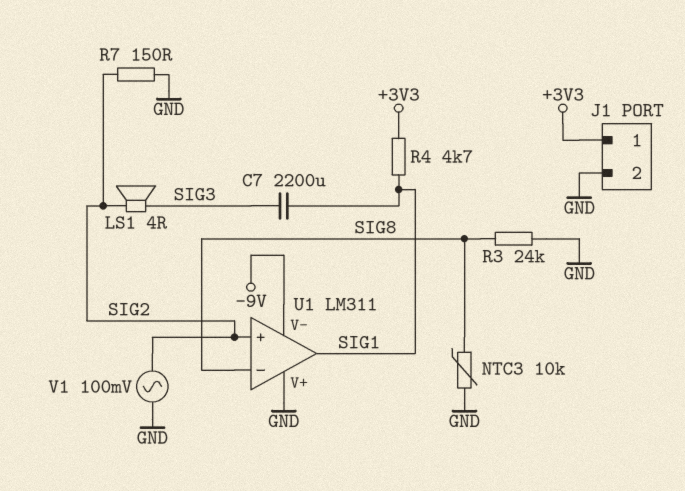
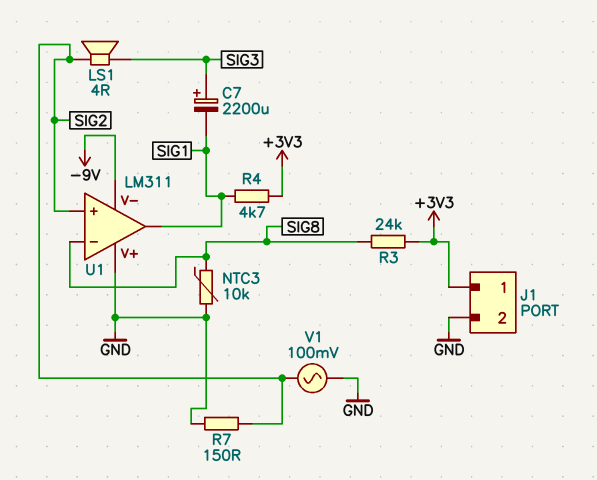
C7: 2200uF (SIG1, SIG3) -> 2200uF (plus SIG3, minus SIG1)
R3: 24k (GND, SIG8) -> 24k (+3V3, SIG8)

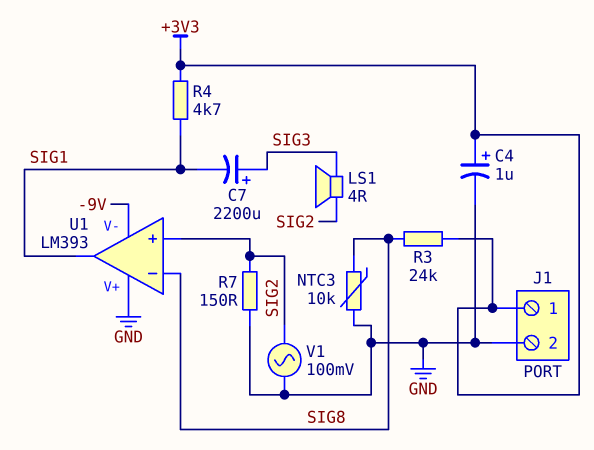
C4: none -> 1uF (plus +3V3, minus GND)
U1: LM311 -> LM393

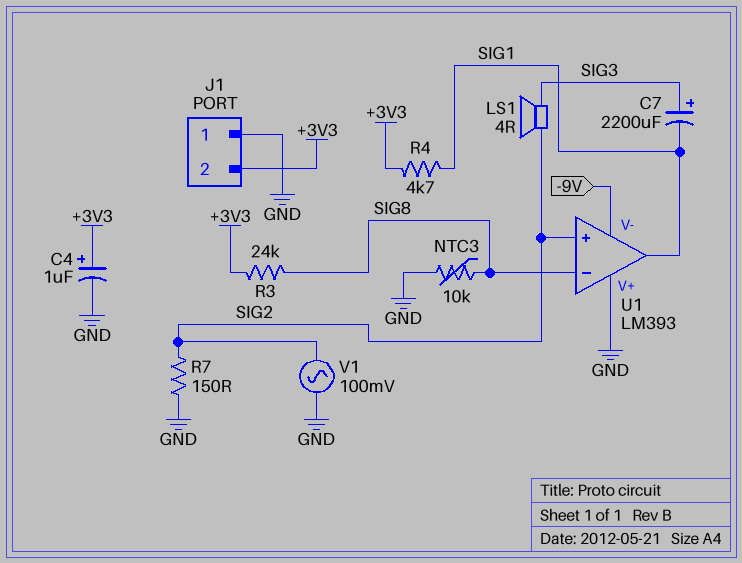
J1 pin 1: +3V3 -> GND
J1 pin 2: GND -> +3V3

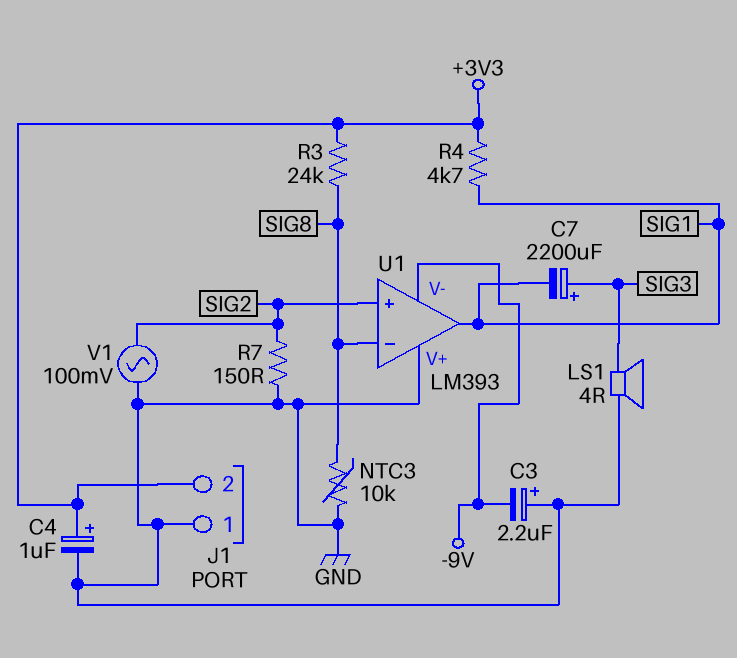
C3: none -> 2.2uF (plus GND, minus -9V)
LS1: speaker 4R (SIG2, SIG3) -> speaker 4R (GND, SIG3)

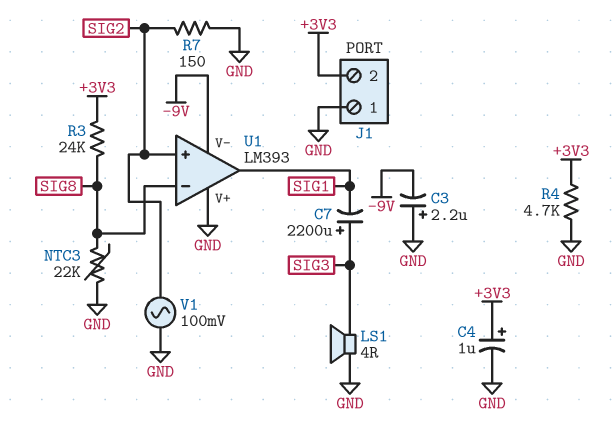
NTC3: 10k (GND, SIG8) -> 22k (GND, SIG8)
R4: 4.7k (+3V3, SIG1) -> 4.7k (+3V3, GND)

